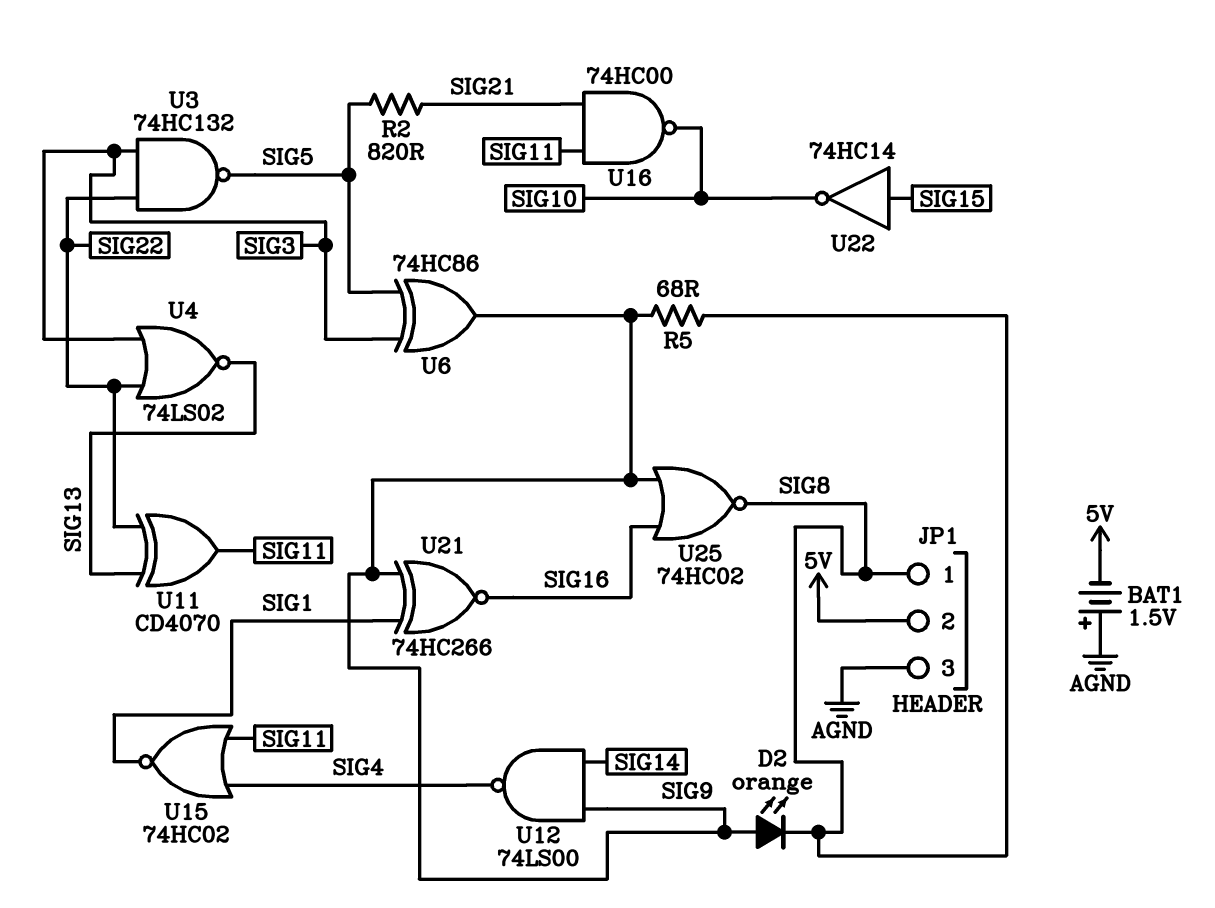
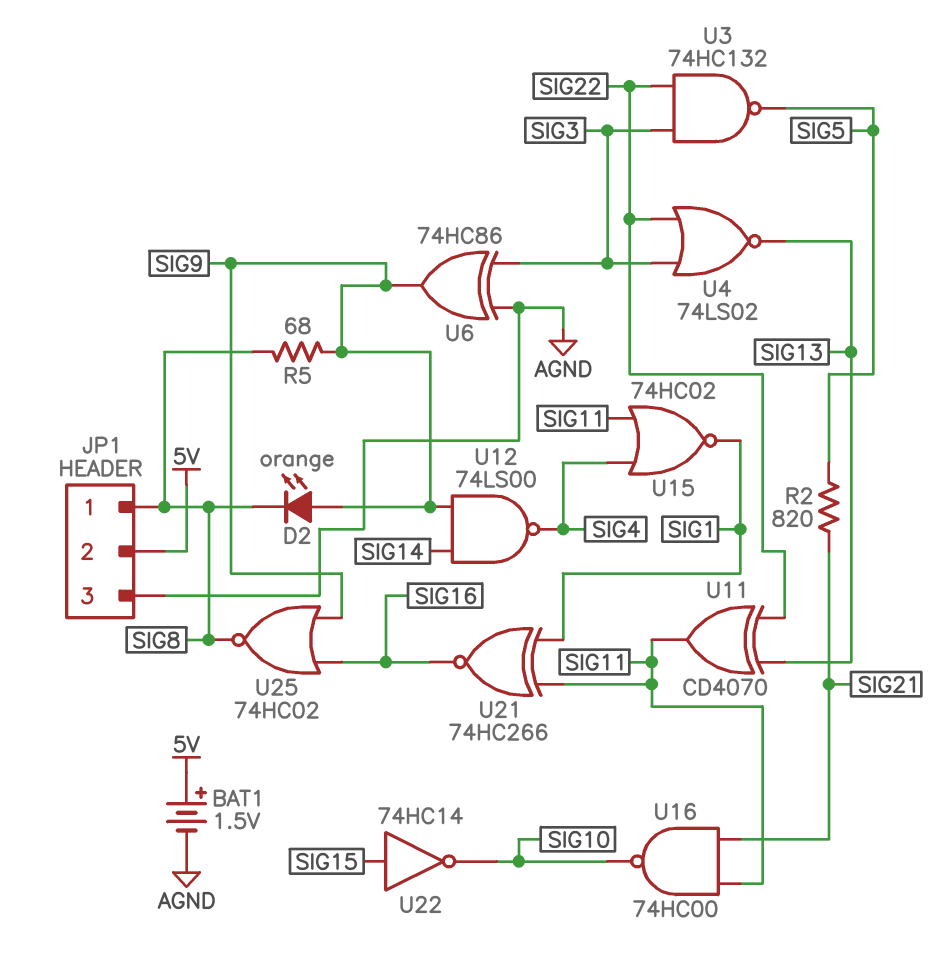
BAT1: 1.5V (plus AGND, minus 5V) -> 1.5V (plus 5V, minus AGND)
U6: XOR 74HC86 (in SIG3, in SIG5, out SIG9) -> XOR 74HC86 (in AGND, in SIG3, out SIG9)
U21: XNOR 74HC266 (in SIG1, in SIG9, out SIG16) -> XNOR 74HC266 (in SIG1, in SIG11, out SIG16)

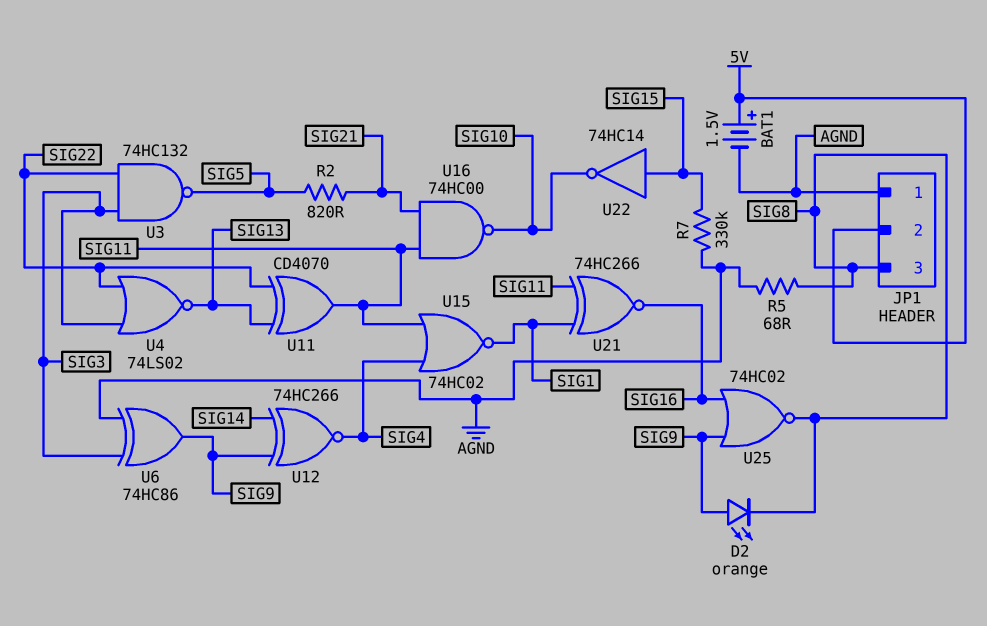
JP1 pin 1: SIG8 -> AGND
JP1 pin 3: AGND -> SIG8
R5: 68 (SIG8, SIG9) -> 68 (AGND, SIG8)
R7: none -> 330k (AGND, SIG15)
U12: NAND 74LS00 (in SIG9, in SIG14, out SIG4) -> XNOR 74HC266 (in SIG9, in SIG14, out SIG4)

